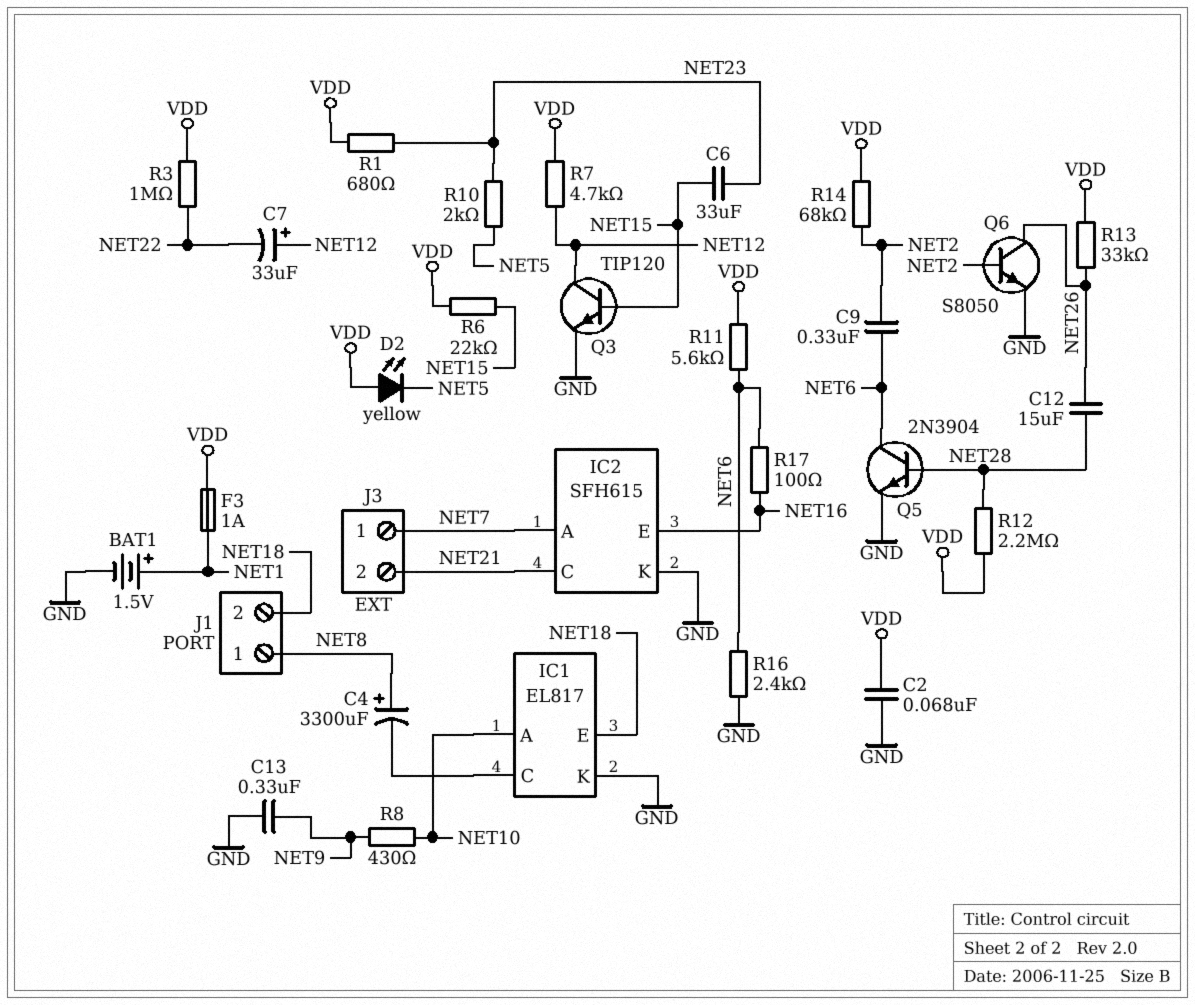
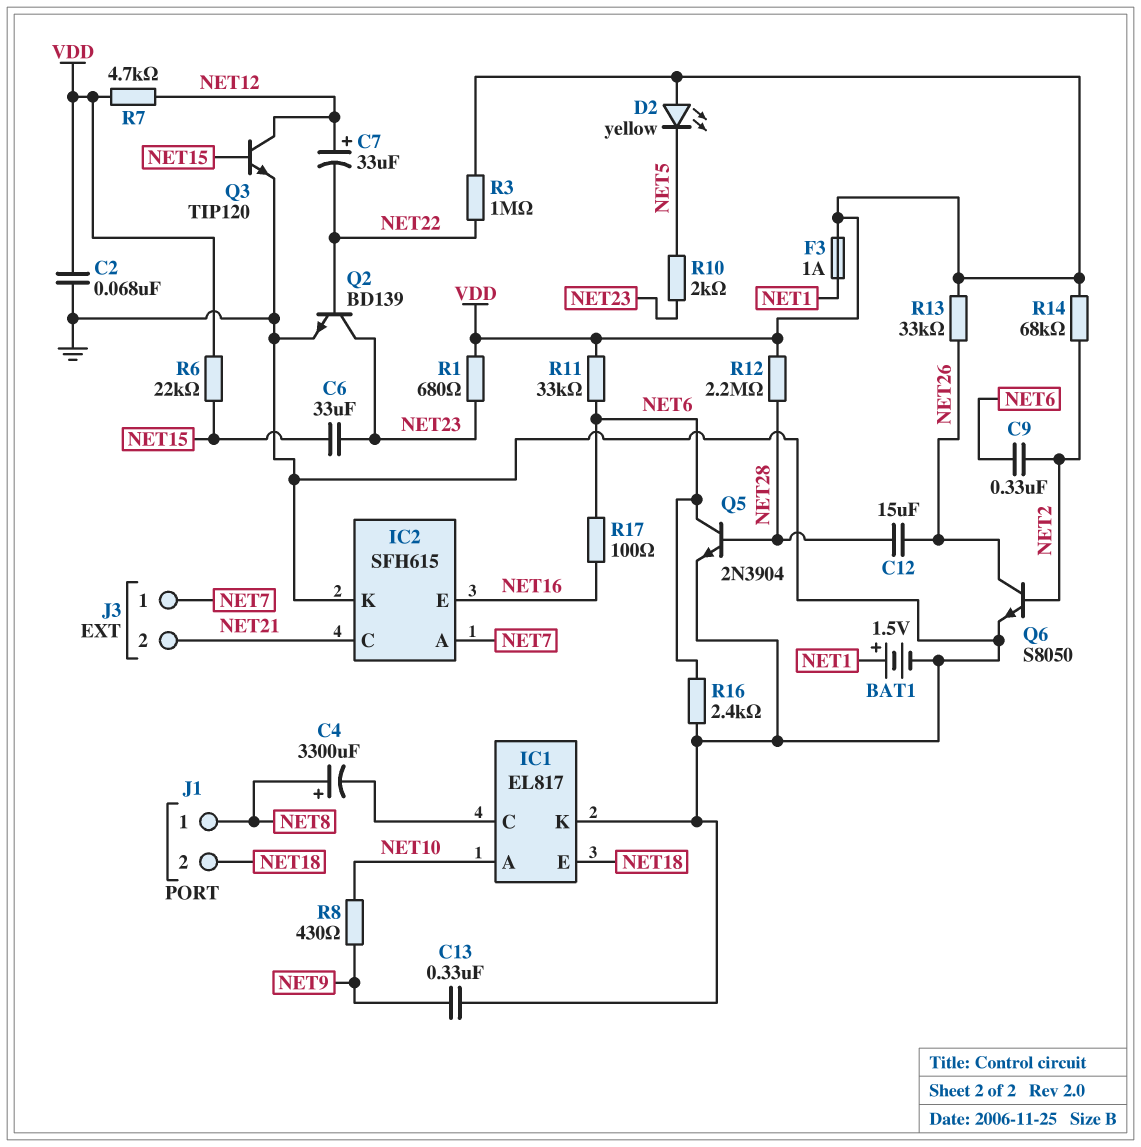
Q2: none -> NPN BD139 (B NET22, C NET23, E GND)
R11: 5.6k (NET6, VDD) -> 33k (NET6, VDD)

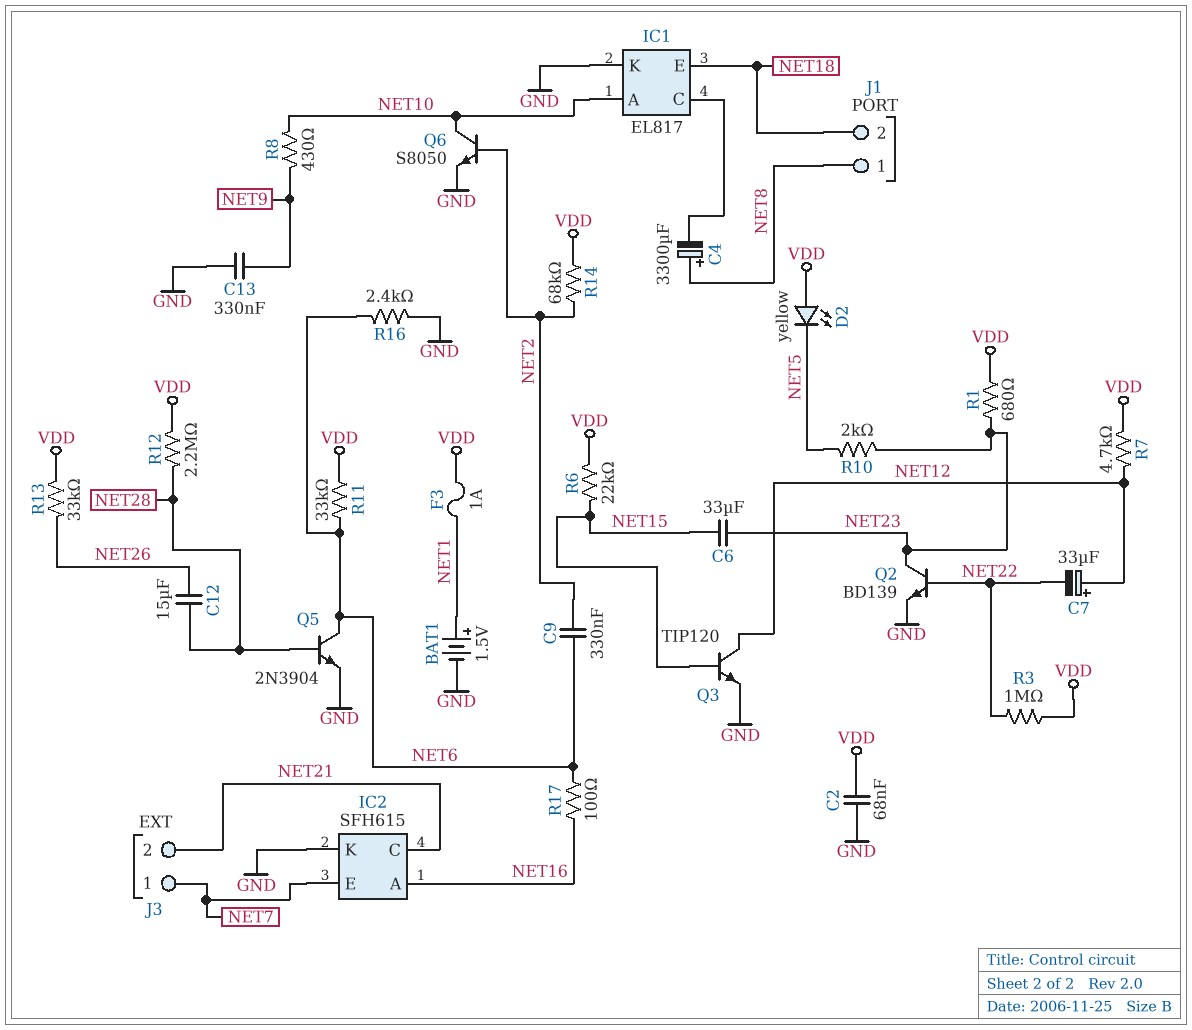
IC2 pin A: NET7 -> NET16
IC2 pin E: NET16 -> NET7
Q6: NPN S8050 (B NET2, C NET26, E GND) -> NPN S8050 (B NET2, C NET10, E GND)

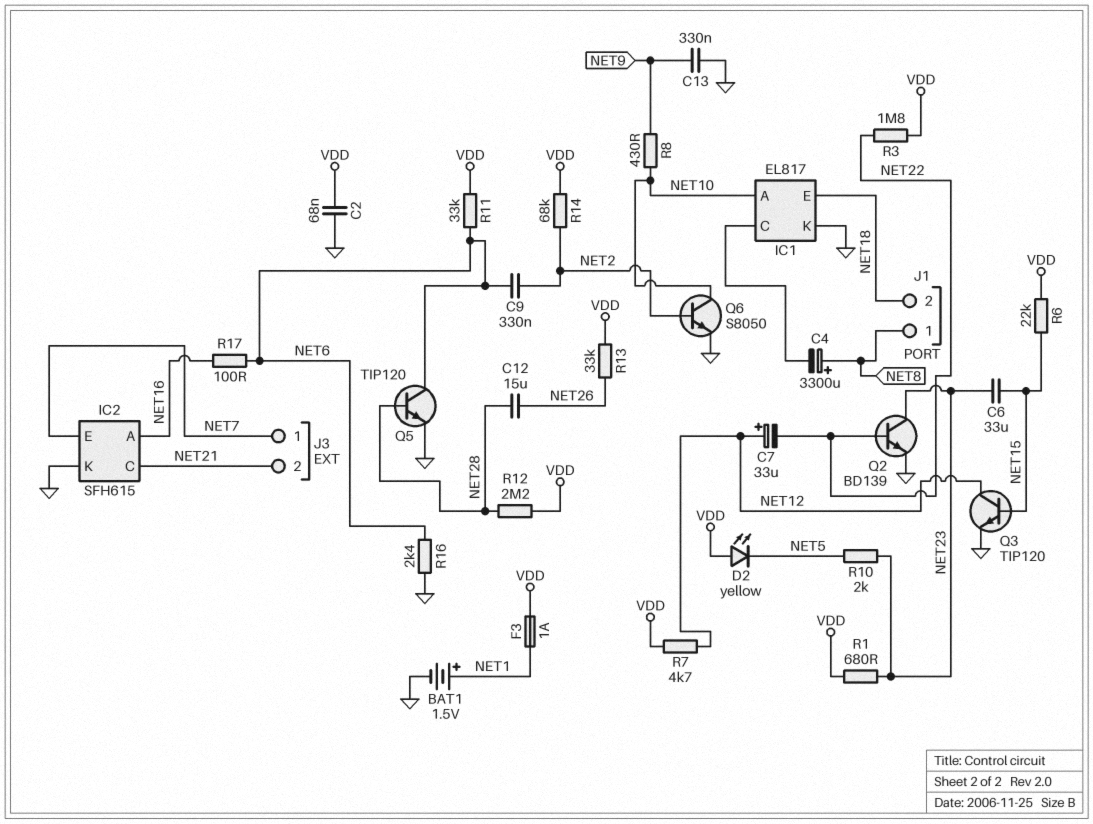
Q5: NPN 2N3904 (B NET28, C NET6, E GND) -> NPN TIP120 (B NET28, C NET6, E GND)
R3: 1M (NET22, VDD) -> 1.8M (NET22, VDD)

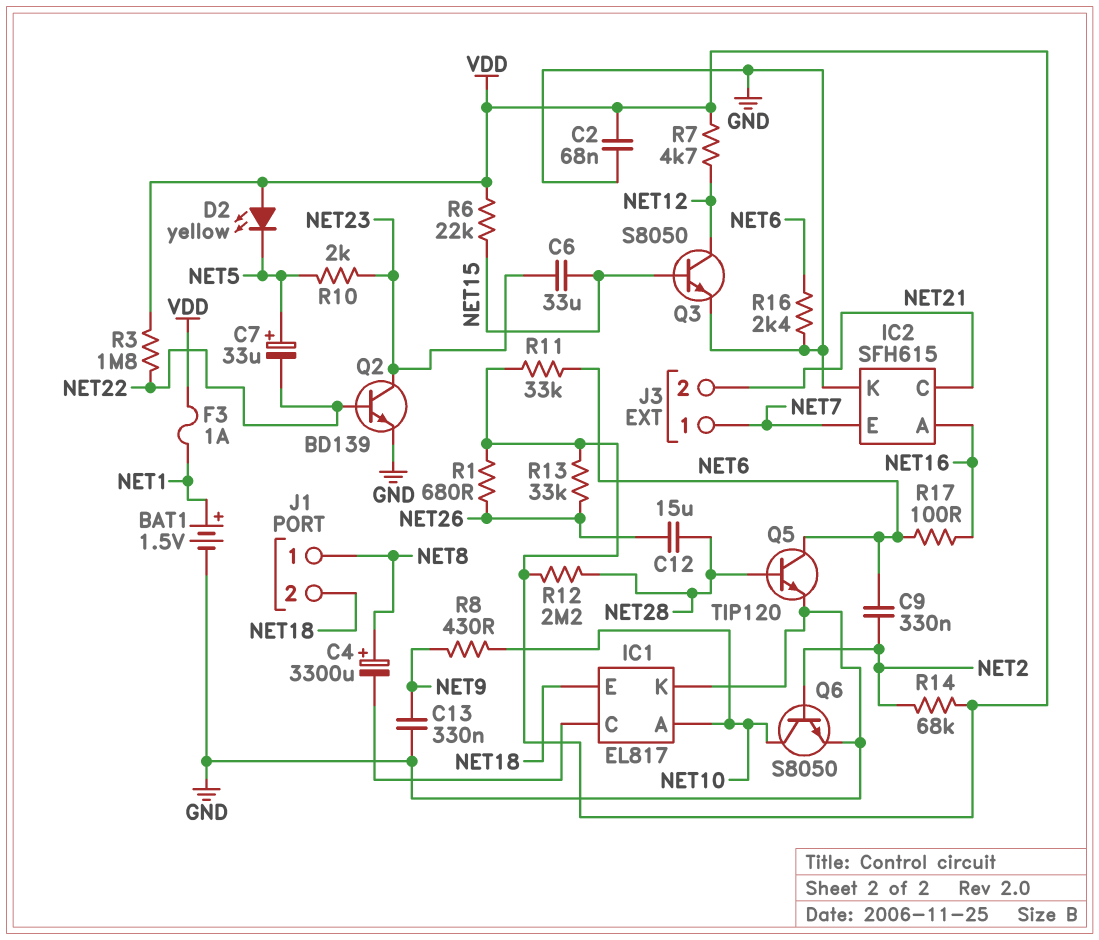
C7: 33uF (plus NET12, minus NET22) -> 33uF (plus NET5, minus NET22)
Q3: NPN TIP120 (B NET15, C NET12, E GND) -> NPN S8050 (B NET15, C NET12, E GND)
R1: 680 (NET23, VDD) -> 680 (NET26, VDD)

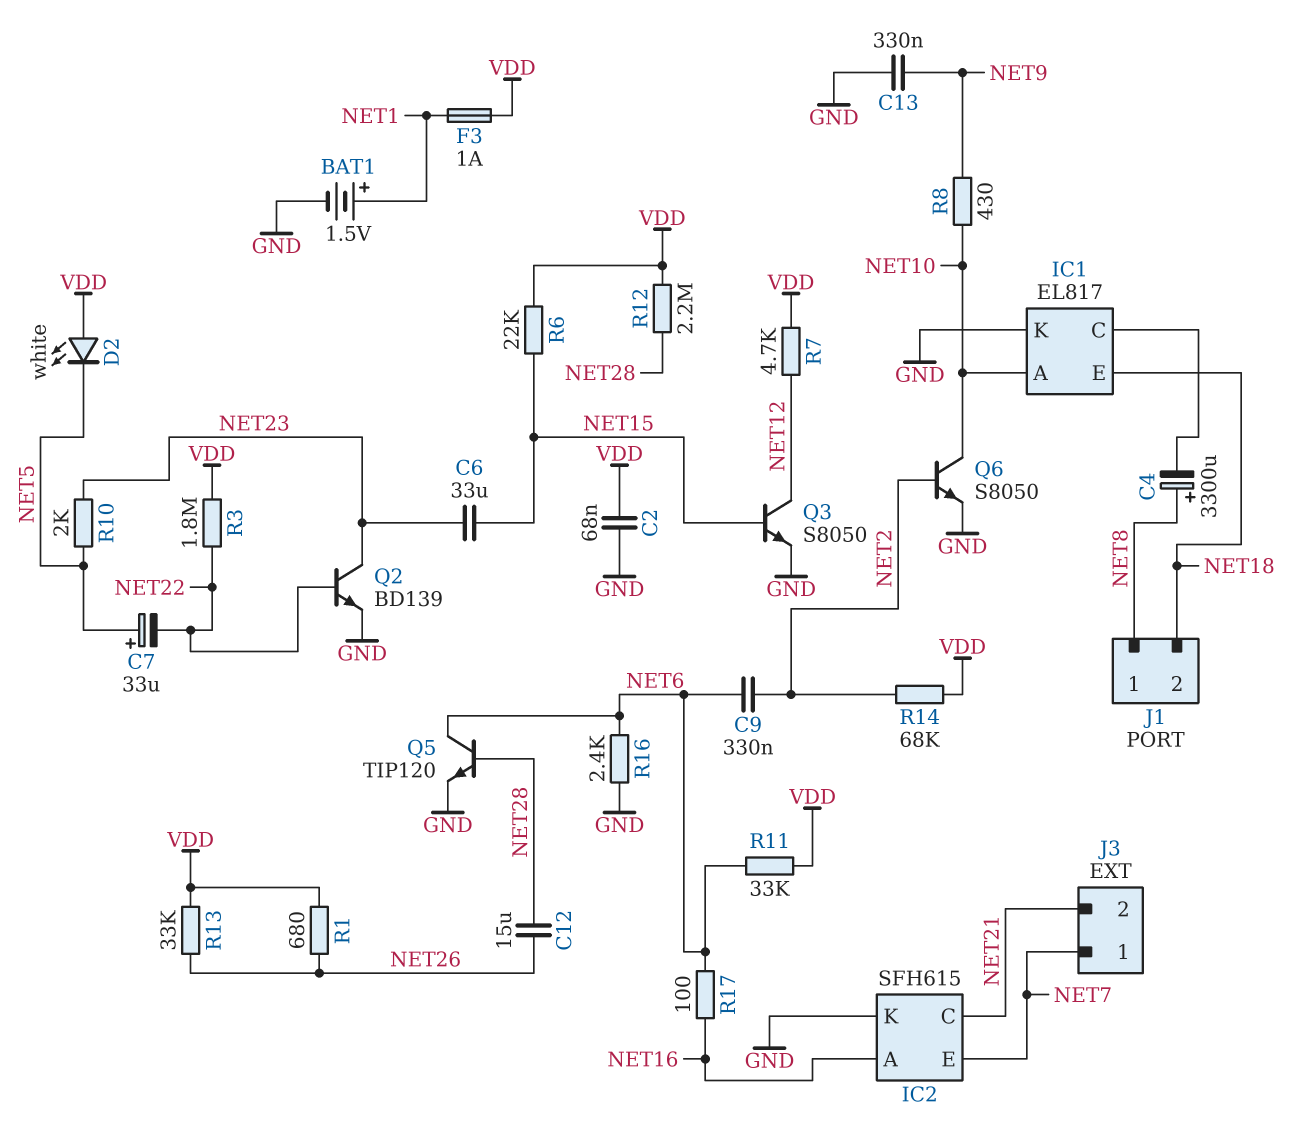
D2: LED yellow (A VDD, K NET5) -> LED white (A VDD, K NET5)

